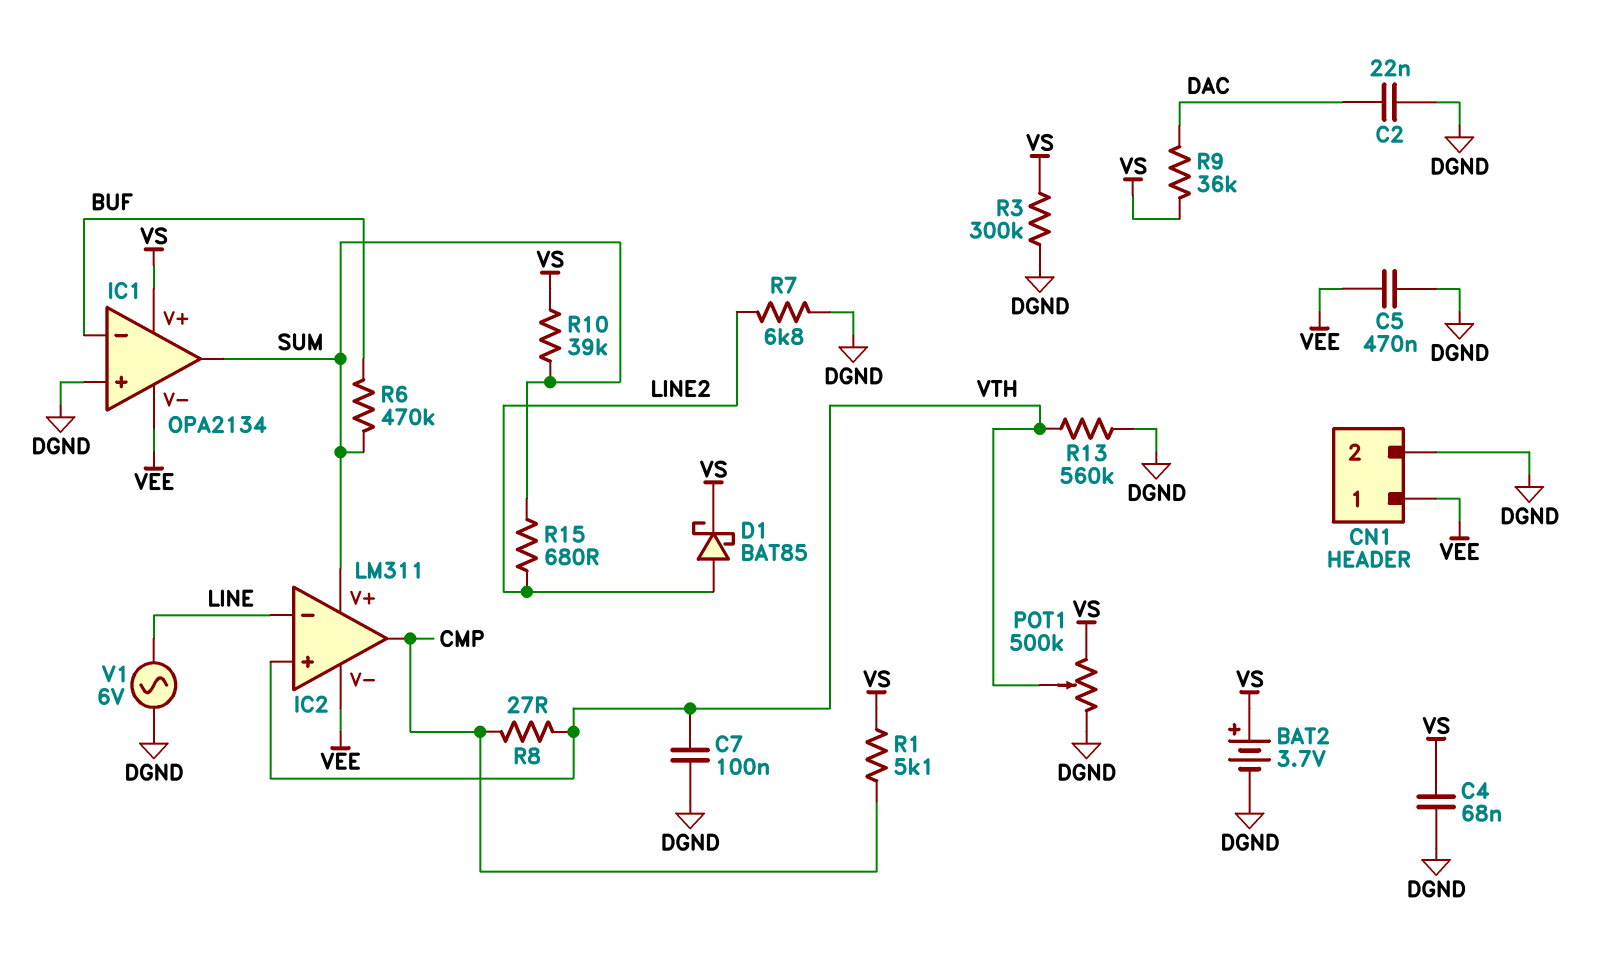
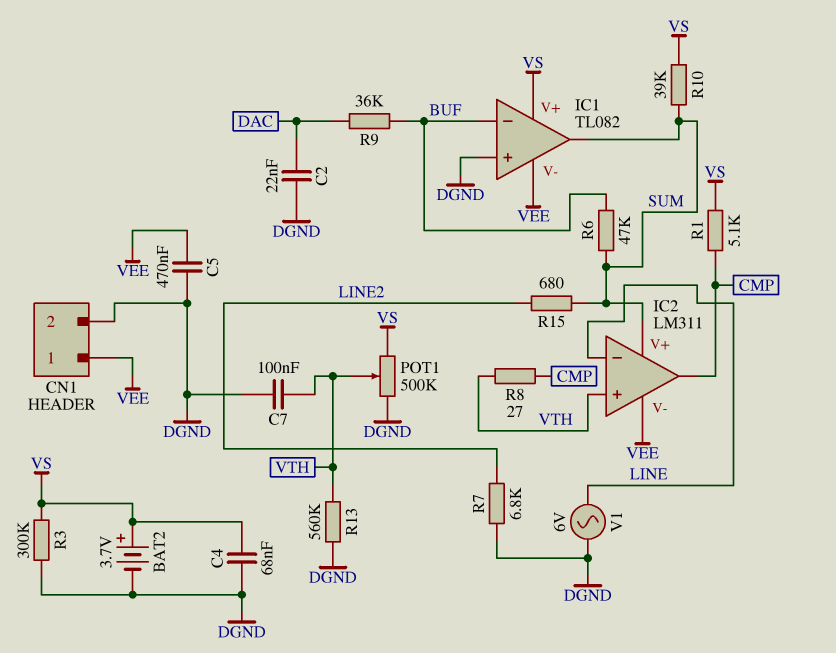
D1: schottky BAT85 (A LINE2, K VS) -> none
IC1: OPA2134 -> TL082
R6: 470k (BUF, SUM) -> 47k (BUF, SUM)
R9: 36k (DAC, VS) -> 36k (BUF, DAC)

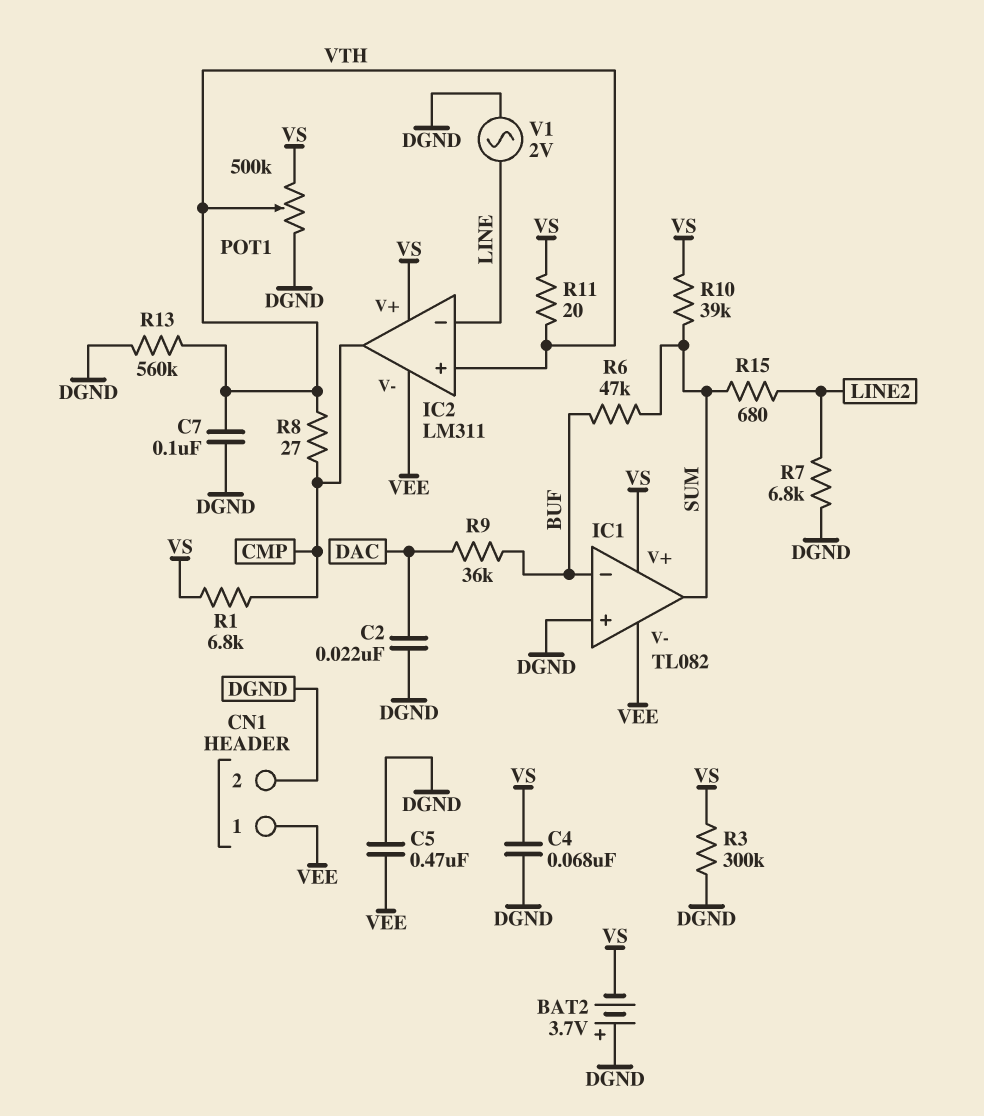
BAT2: 3.7V (plus VS, minus DGND) -> 3.7V (plus DGND, minus VS)
IC2 pin V+: SUM -> VS
R1: 5.1k (CMP, VS) -> 6.8k (CMP, VS)
R11: none -> 20 (VS, VTH)
V1: AC 6V (DGND, LINE) -> AC 2V (DGND, LINE)

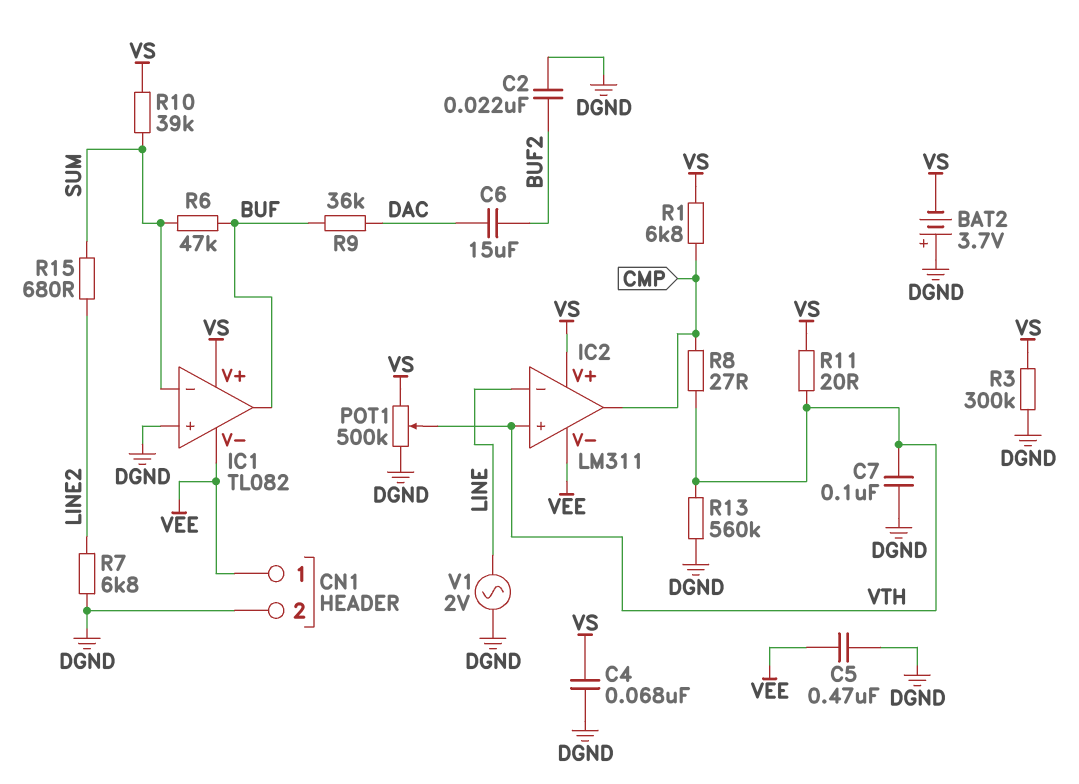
C2: 22nF (DAC, DGND) -> 22nF (BUF2, DGND)
C6: none -> 15uF (BUF2, DAC)
IC1 pin in-: BUF -> SUM
IC1 pin out: SUM -> BUF

